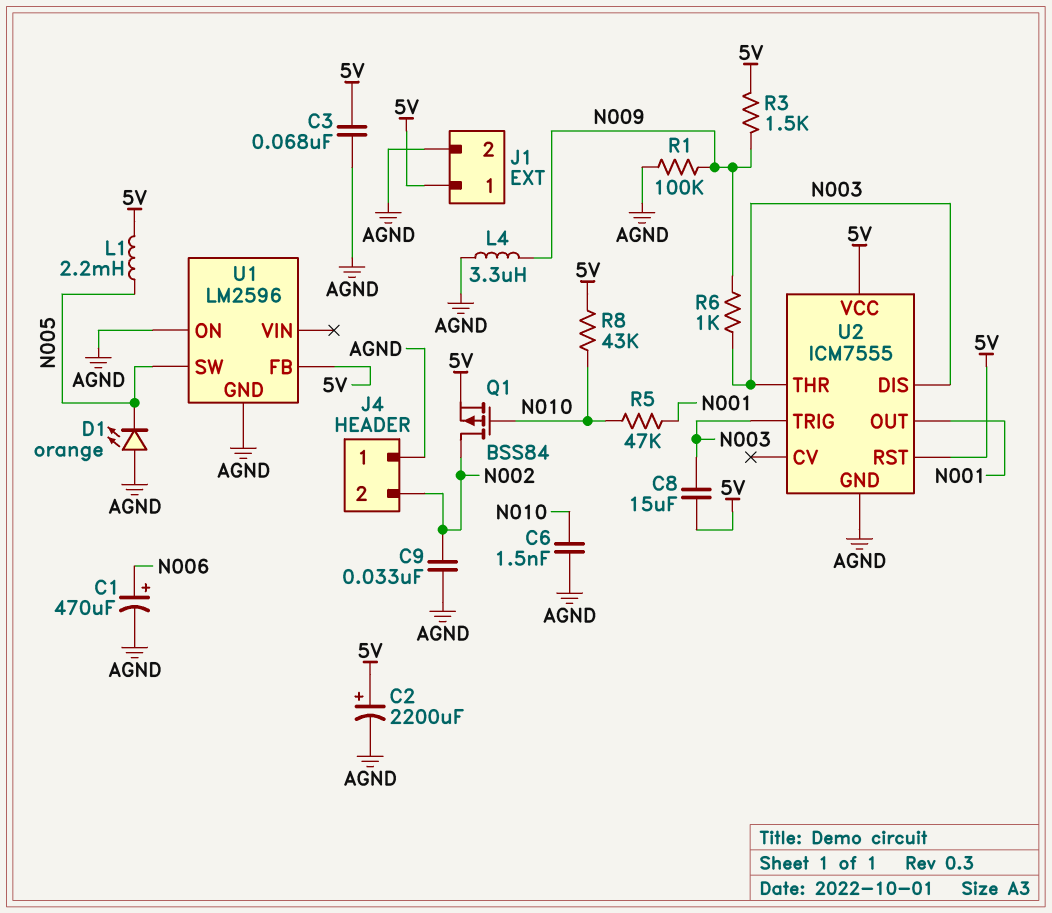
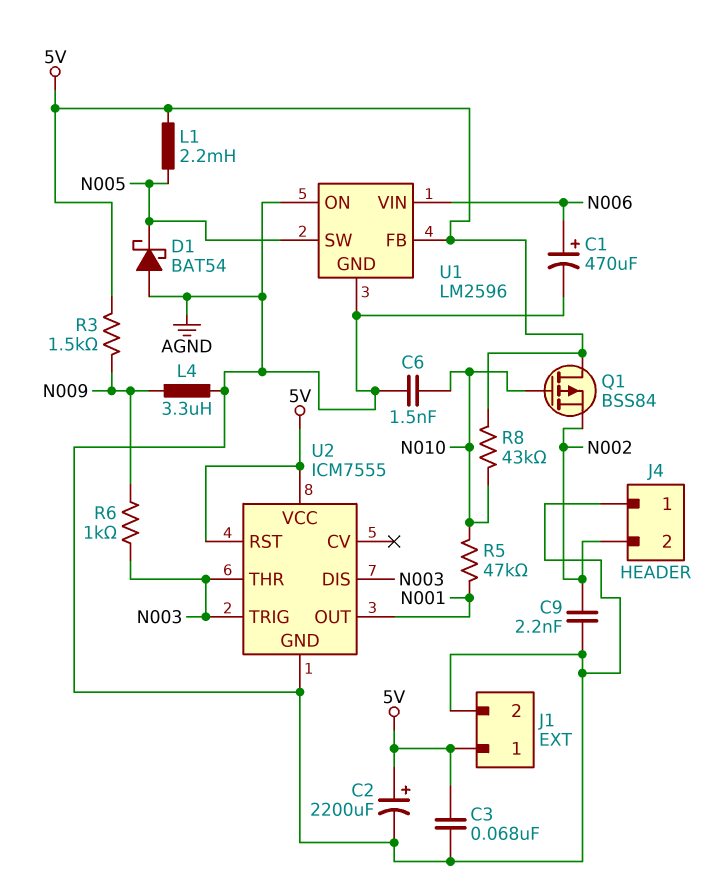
C8: 15uF (5V, N003) -> none
C9: 33nF (AGND, N002) -> 2.2nF (AGND, N002)
D1: LED orange (A AGND, K N005) -> schottky BAT54 (A AGND, K N005)
Q1: PMOS BSS84 (G N010, D N002, S 5V) -> PMOS BSS84 (G N010, D 5V, S N002)
R1: 100k (AGND, N009) -> none
U1 pin VIN: none -> N006

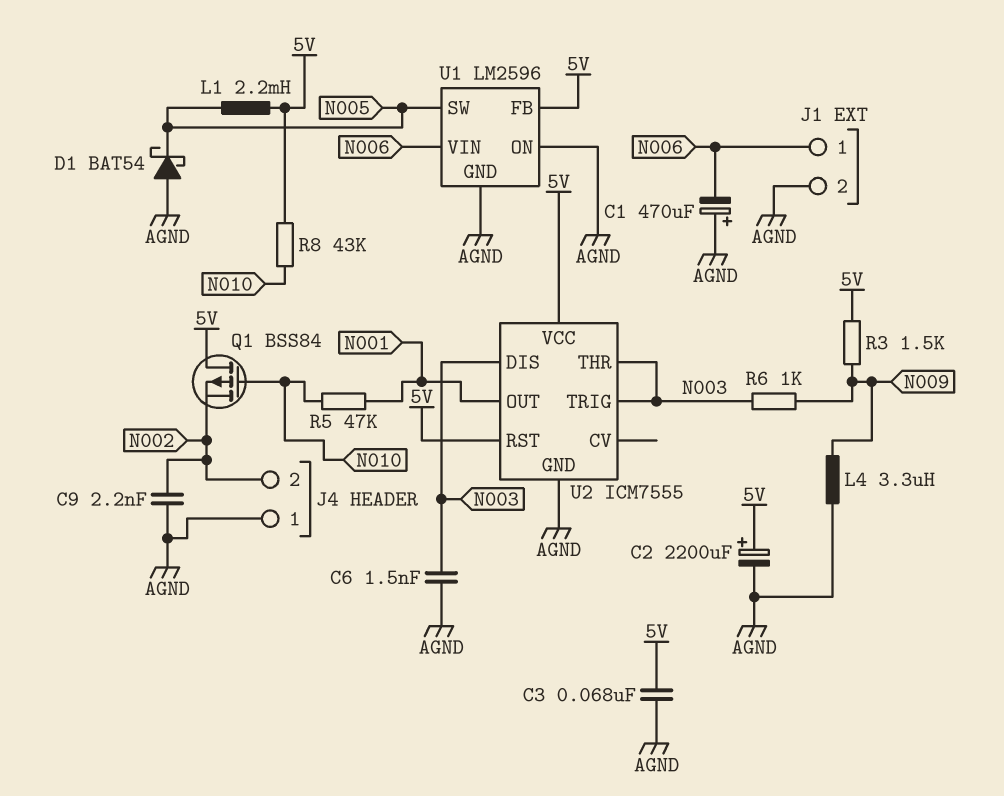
C1: 470uF (plus N006, minus AGND) -> 470uF (plus AGND, minus N006)
C6: 1.5nF (AGND, N010) -> 1.5nF (AGND, N003)
J1 pin 1: 5V -> N006

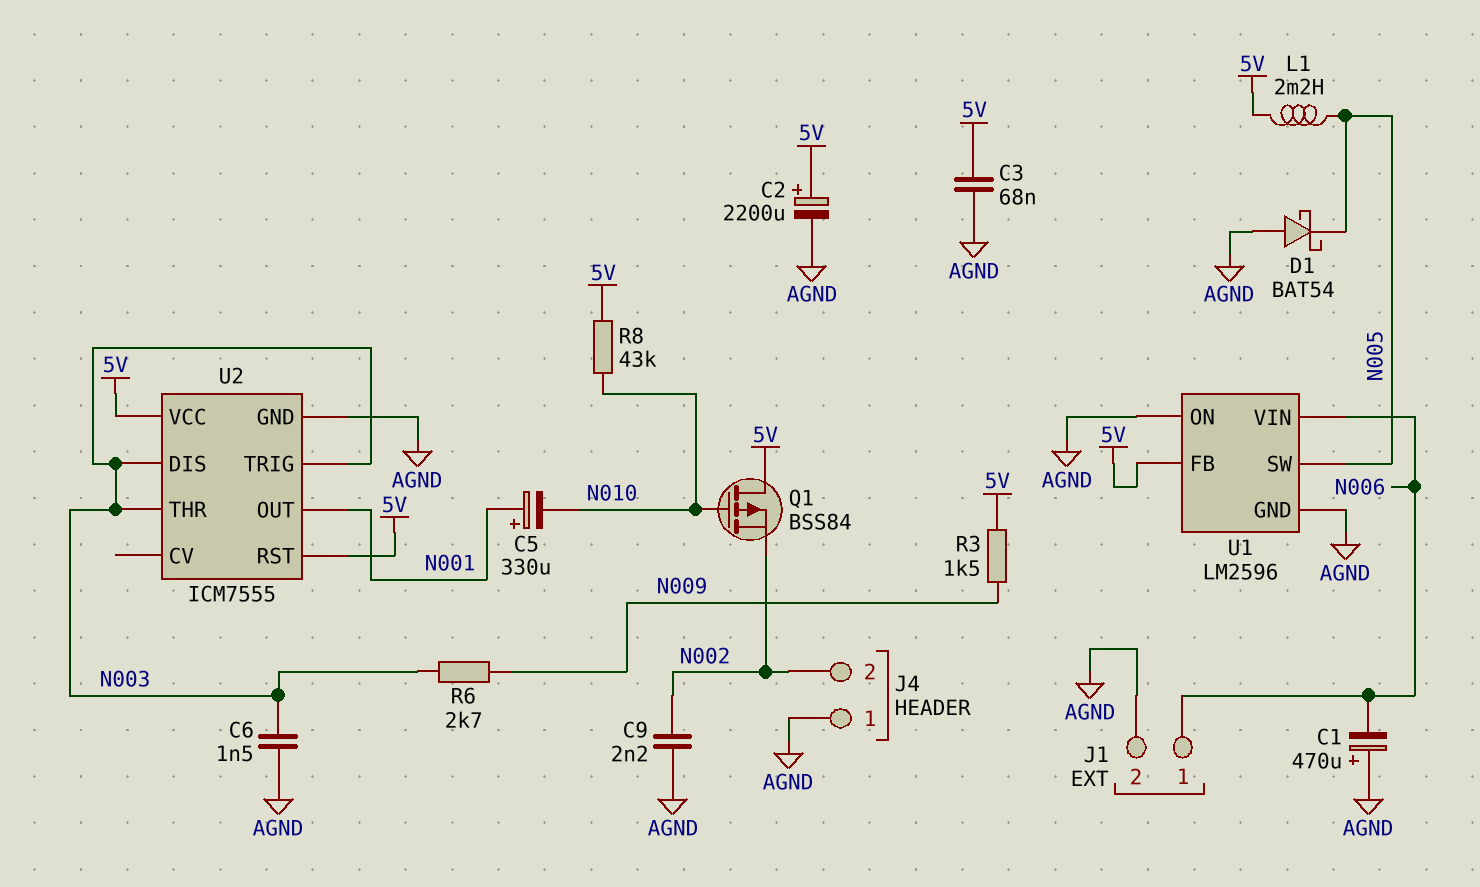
C5: none -> 330uF (plus N001, minus N010)
L4: 3.3uH (AGND, N009) -> none
R5: 47k (N001, N010) -> none
R6: 1k (N003, N009) -> 2.7k (N003, N009)

